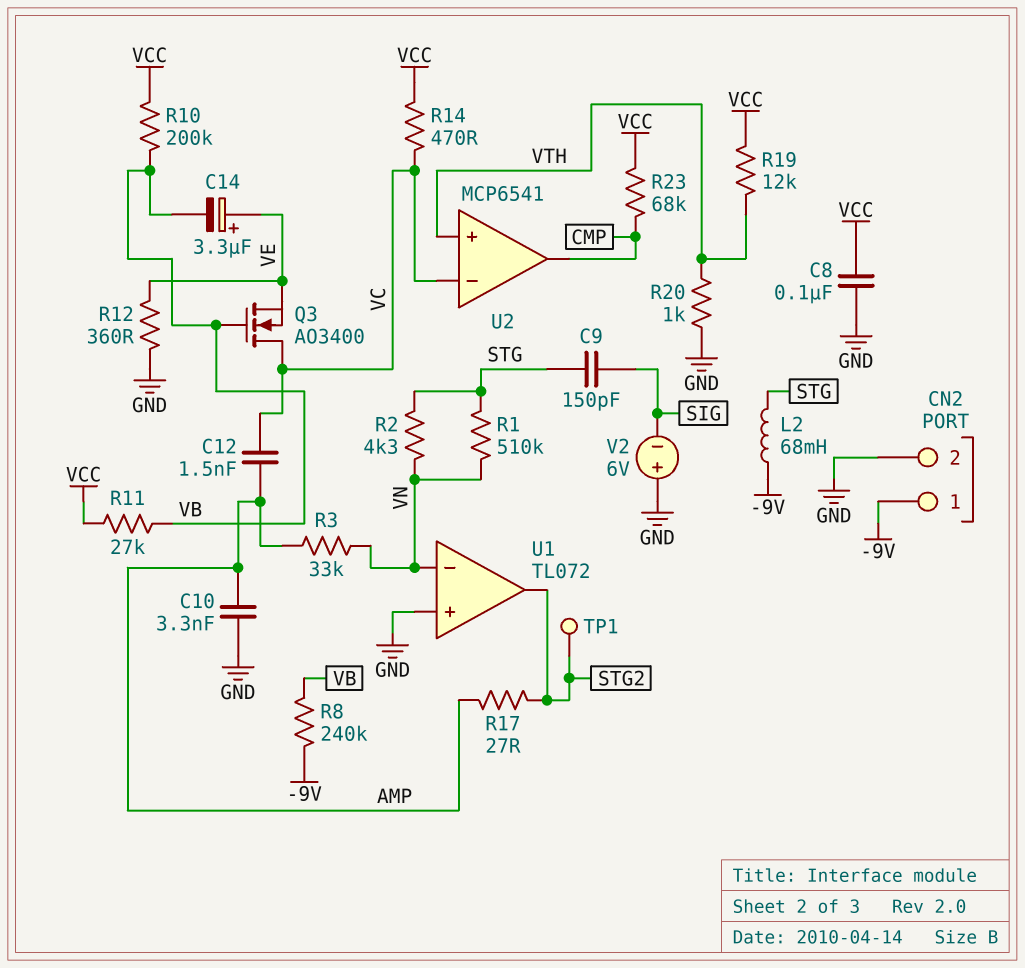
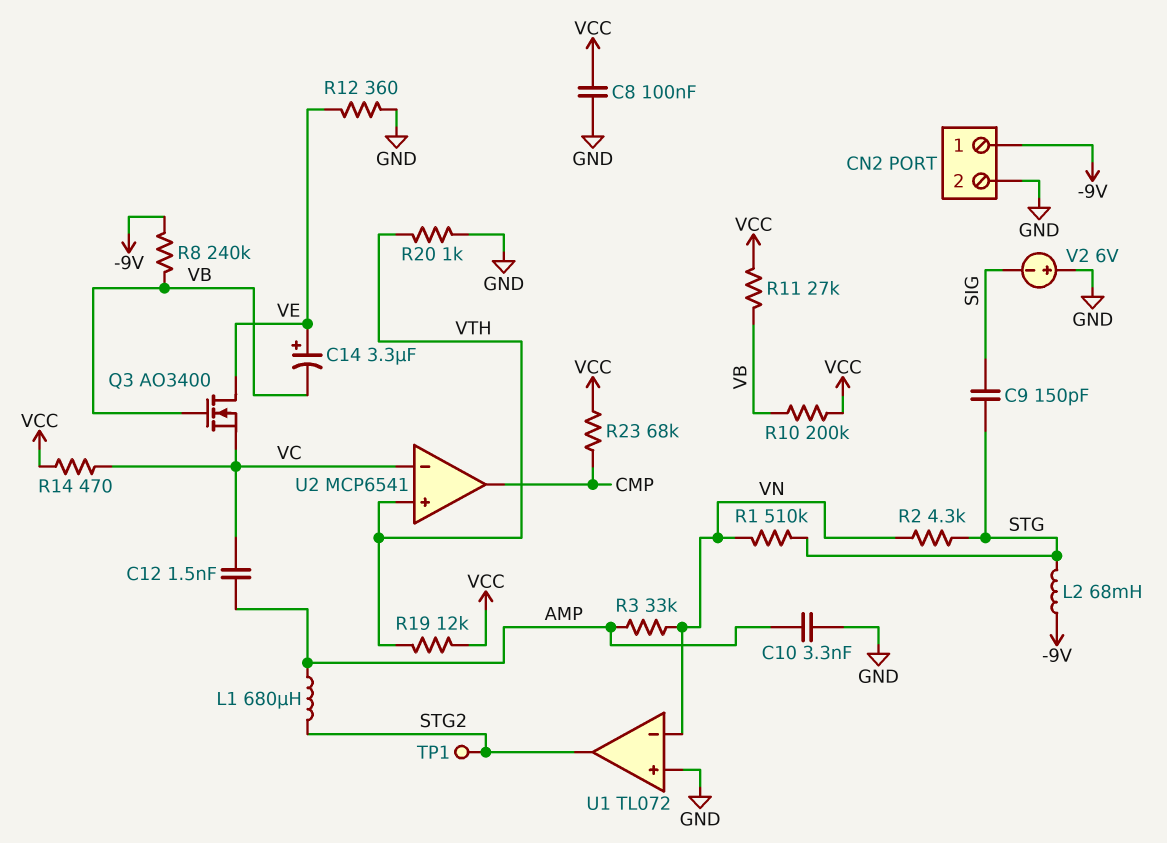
L1: none -> 680uH (AMP, STG2)
Q3: NMOS AO3400 (G VB, D VC, S VE) -> NMOS AO3400 (G VB, D VE, S VC)
R17: 27 (AMP, STG2) -> none

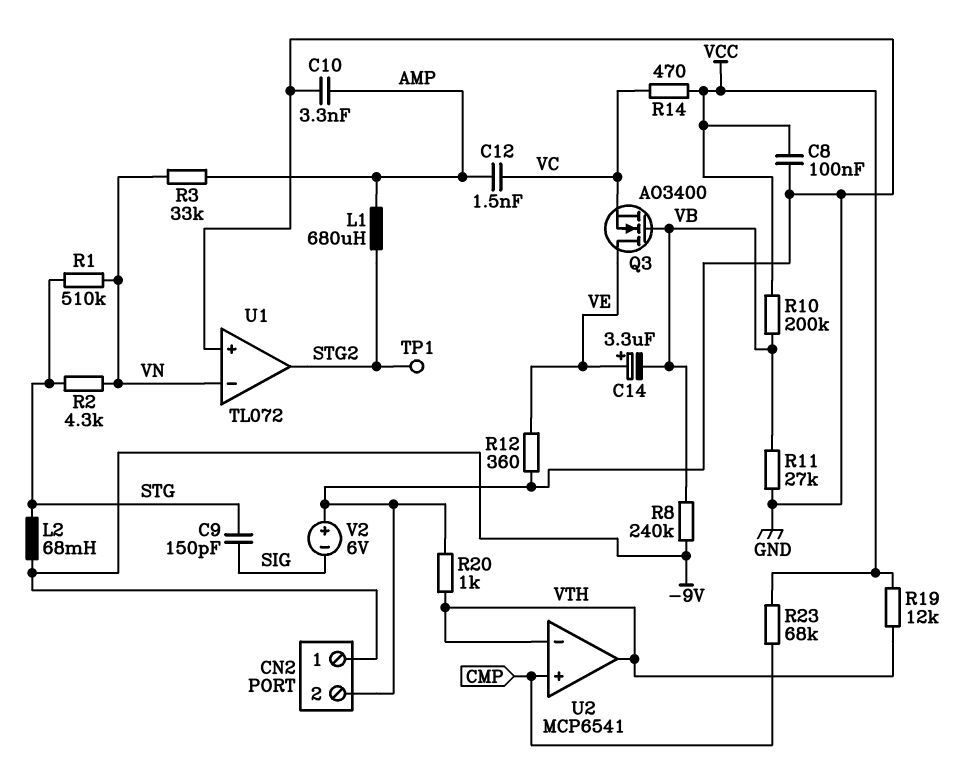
R11: 27k (VB, VCC) -> 27k (GND, VB)
U2 pin in+: VTH -> CMP
U2 pin in-: VC -> VTH
U2 pin out: CMP -> VTH

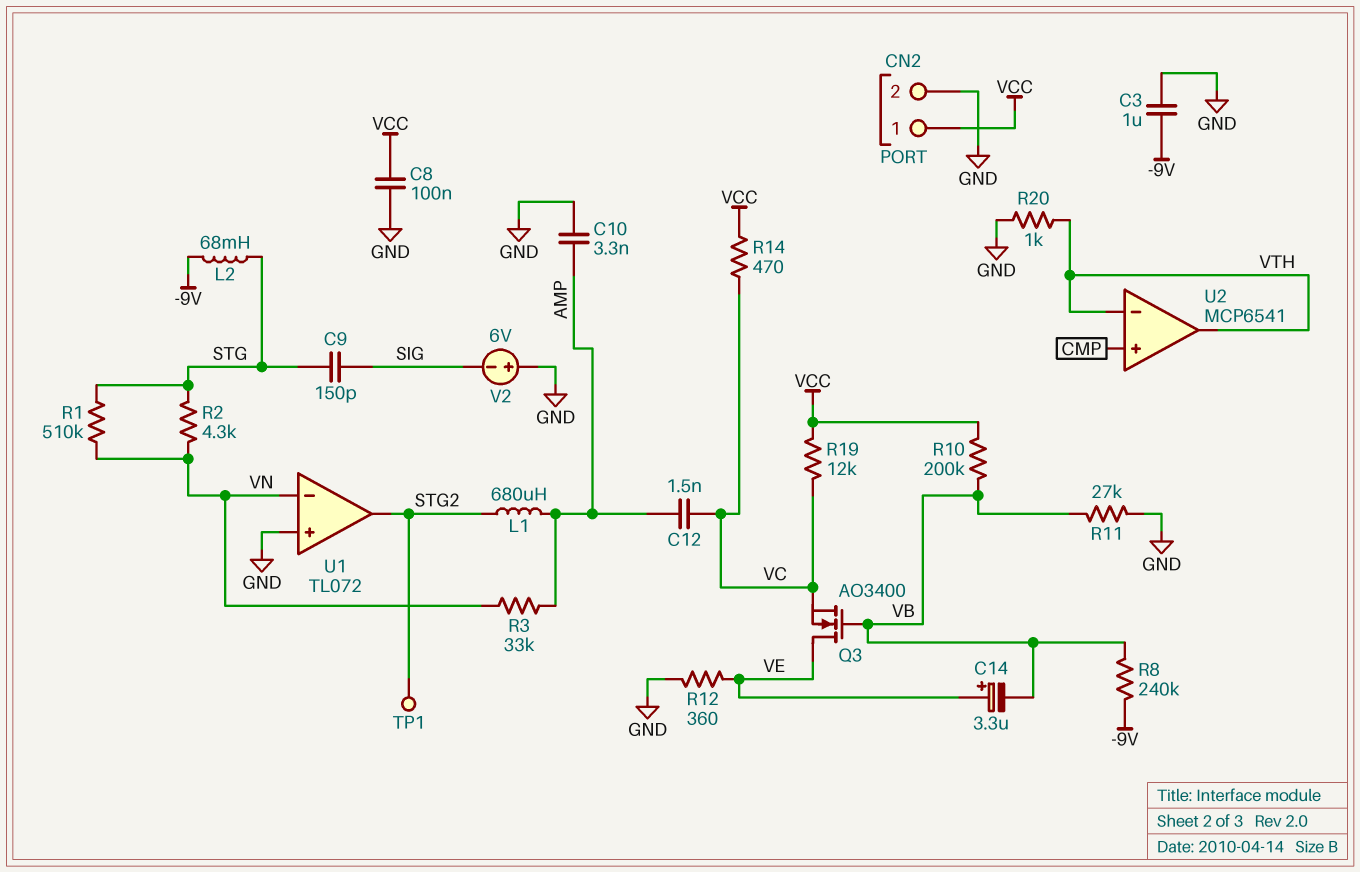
C3: none -> 1uF (-9V, GND)
CN2 pin 1: -9V -> VCC
R19: 12k (VCC, VTH) -> 12k (VC, VCC)
R23: 68k (CMP, VCC) -> none

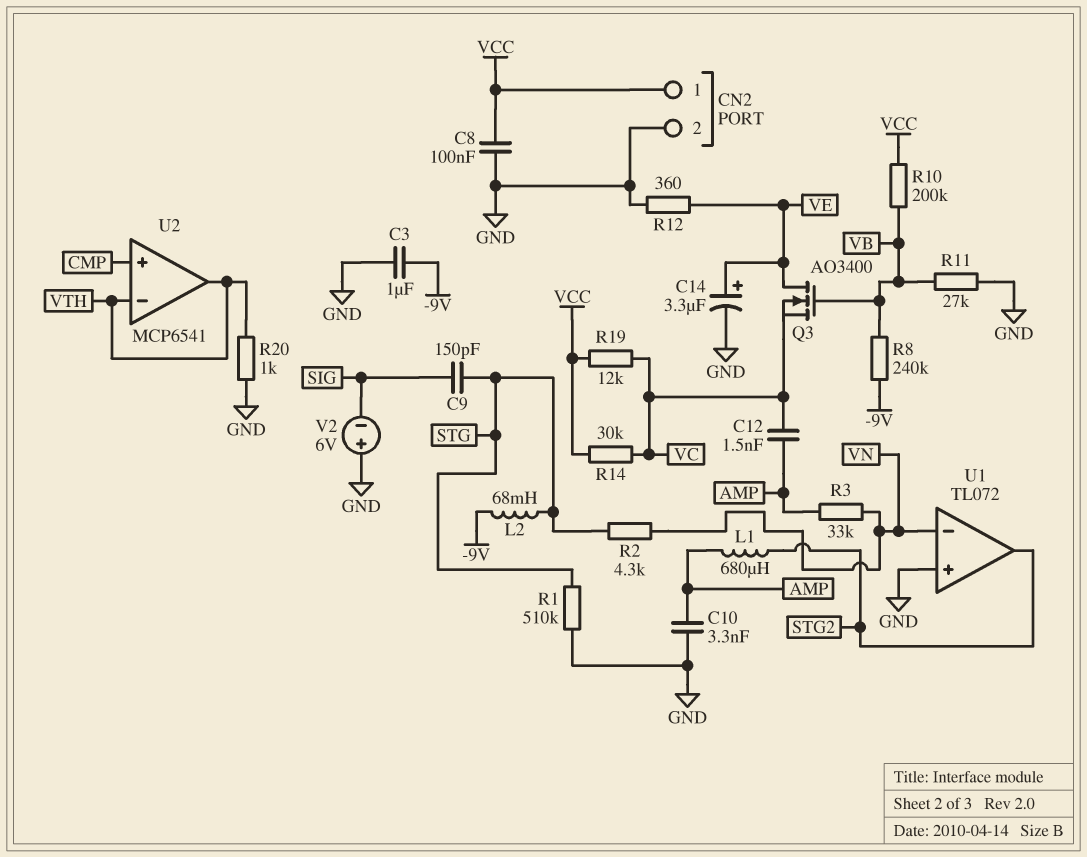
C14: 3.3uF (plus VE, minus VB) -> 3.3uF (plus VE, minus GND)
R1: 510k (STG, VN) -> 510k (GND, STG)
R14: 470 (VC, VCC) -> 30k (VC, VCC)
TP1: test point (STG2) -> none

